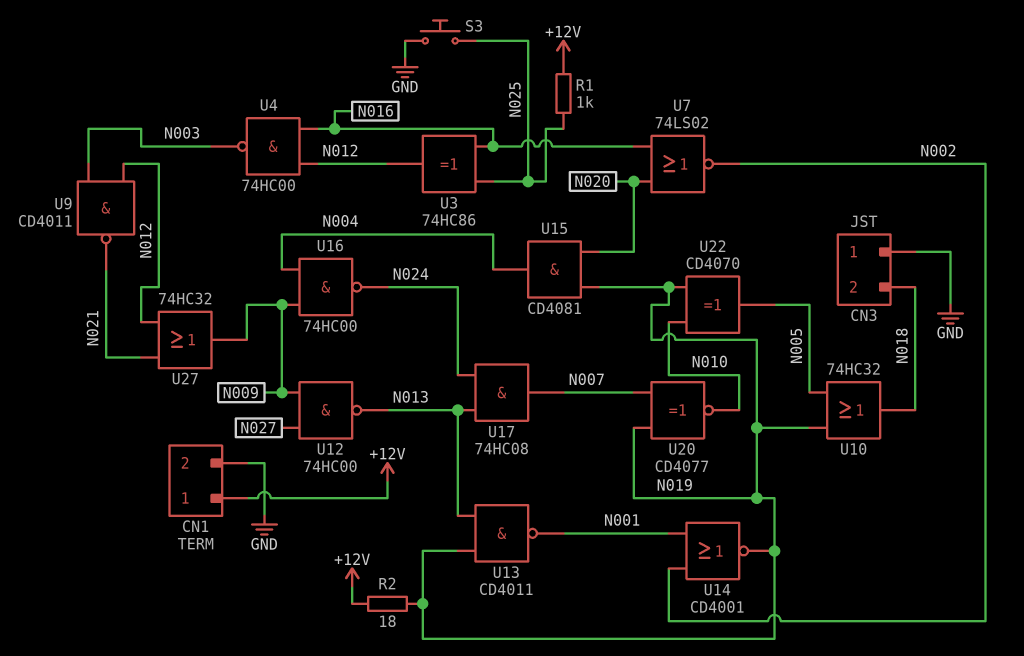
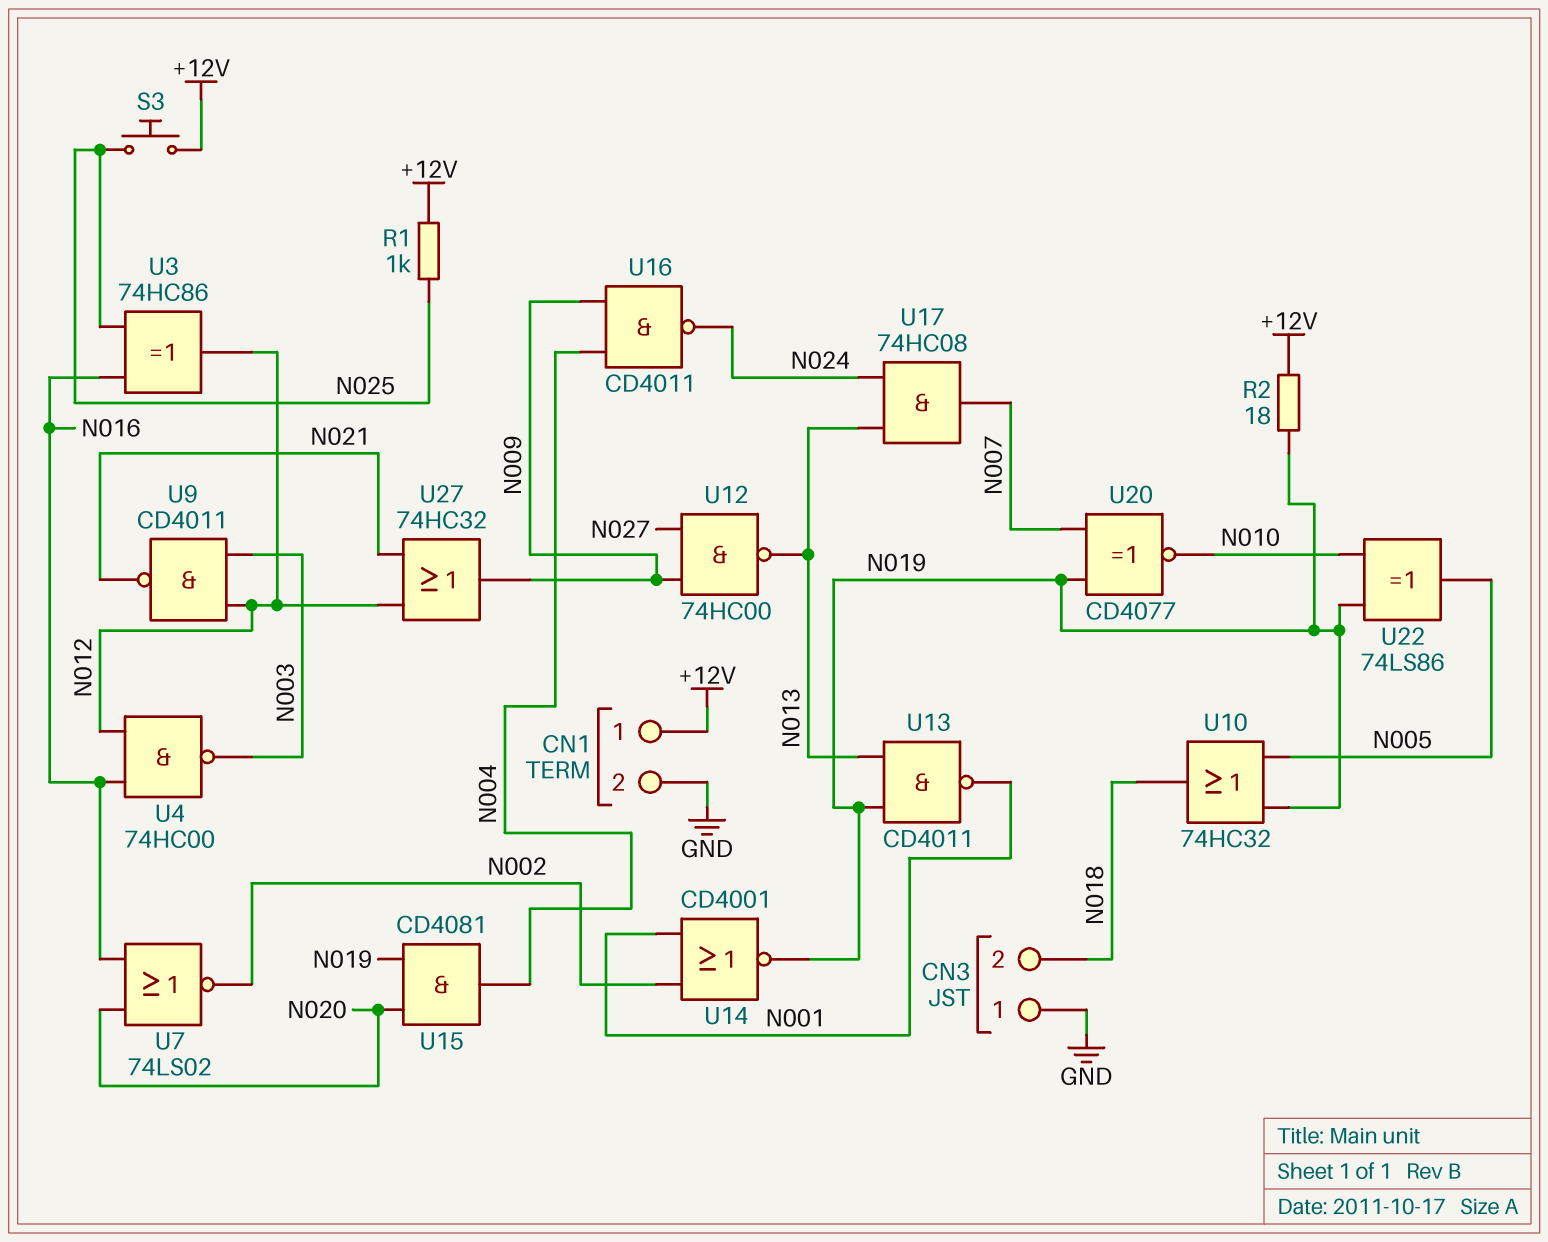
S3: button (GND, N025) -> button (+12V, N025)
U16: NAND 74HC00 (in N004, in N009, out N024) -> NAND CD4011 (in N004, in N009, out N024)
U22: XOR CD4070 (in N010, in N019, out N005) -> XOR 74LS86 (in N010, in N019, out N005)

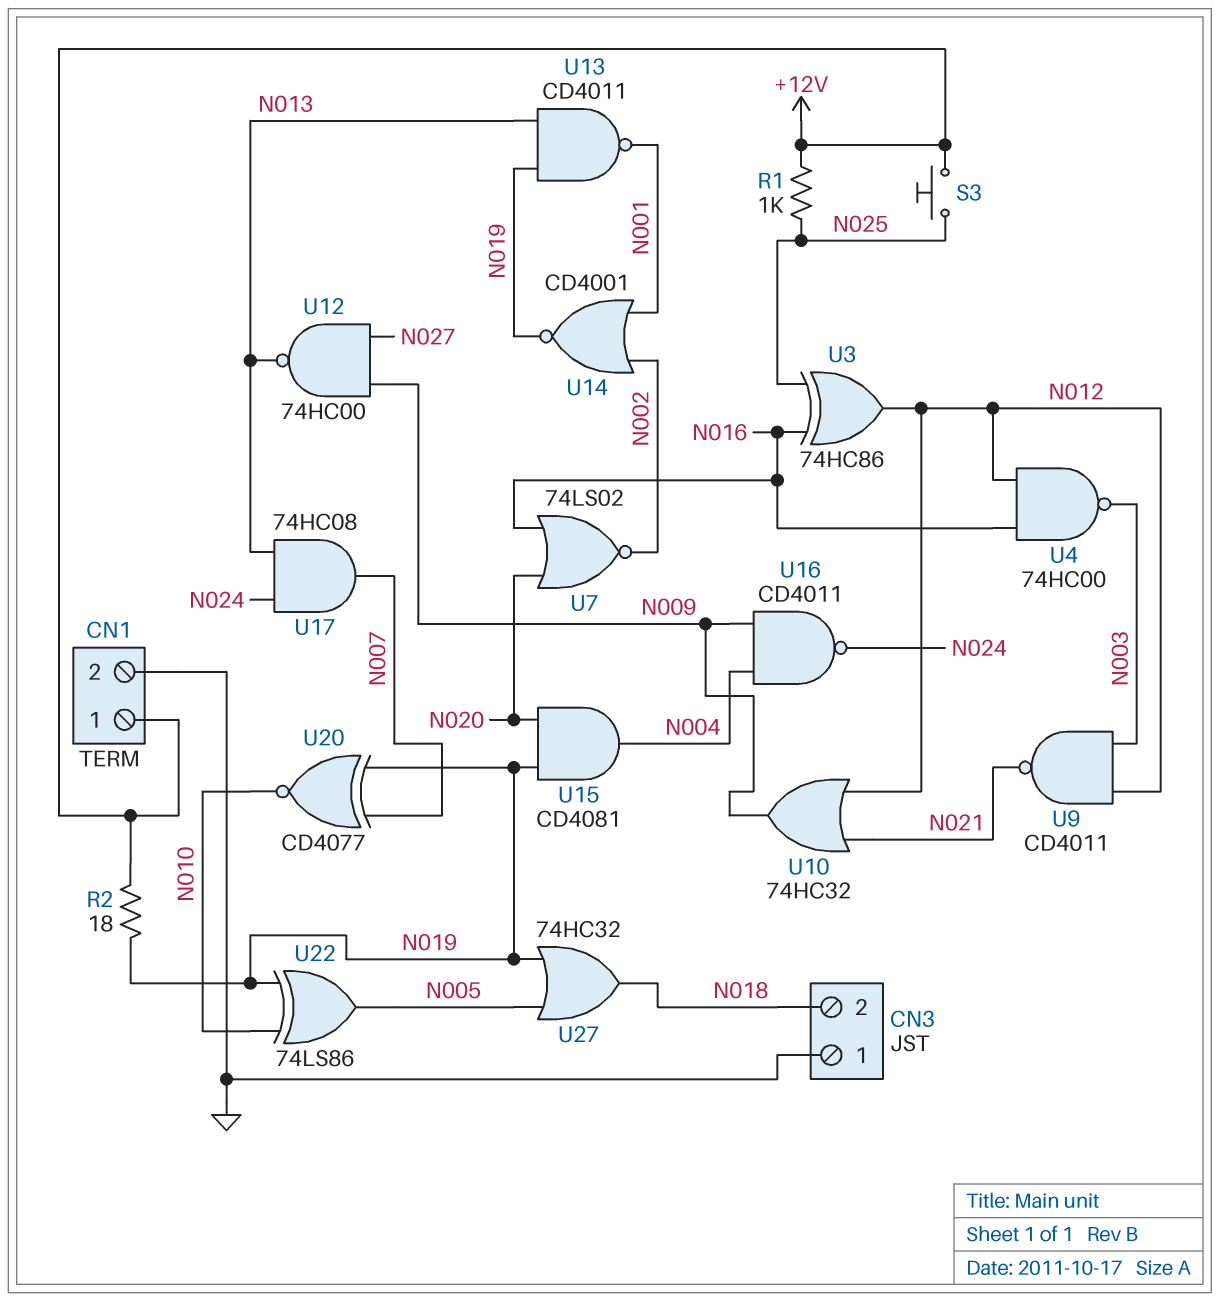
U10: OR 74HC32 (in N005, in N019, out N018) -> OR 74HC32 (in N012, in N021, out N009)
U27: OR 74HC32 (in N012, in N021, out N009) -> OR 74HC32 (in N005, in N019, out N018)

